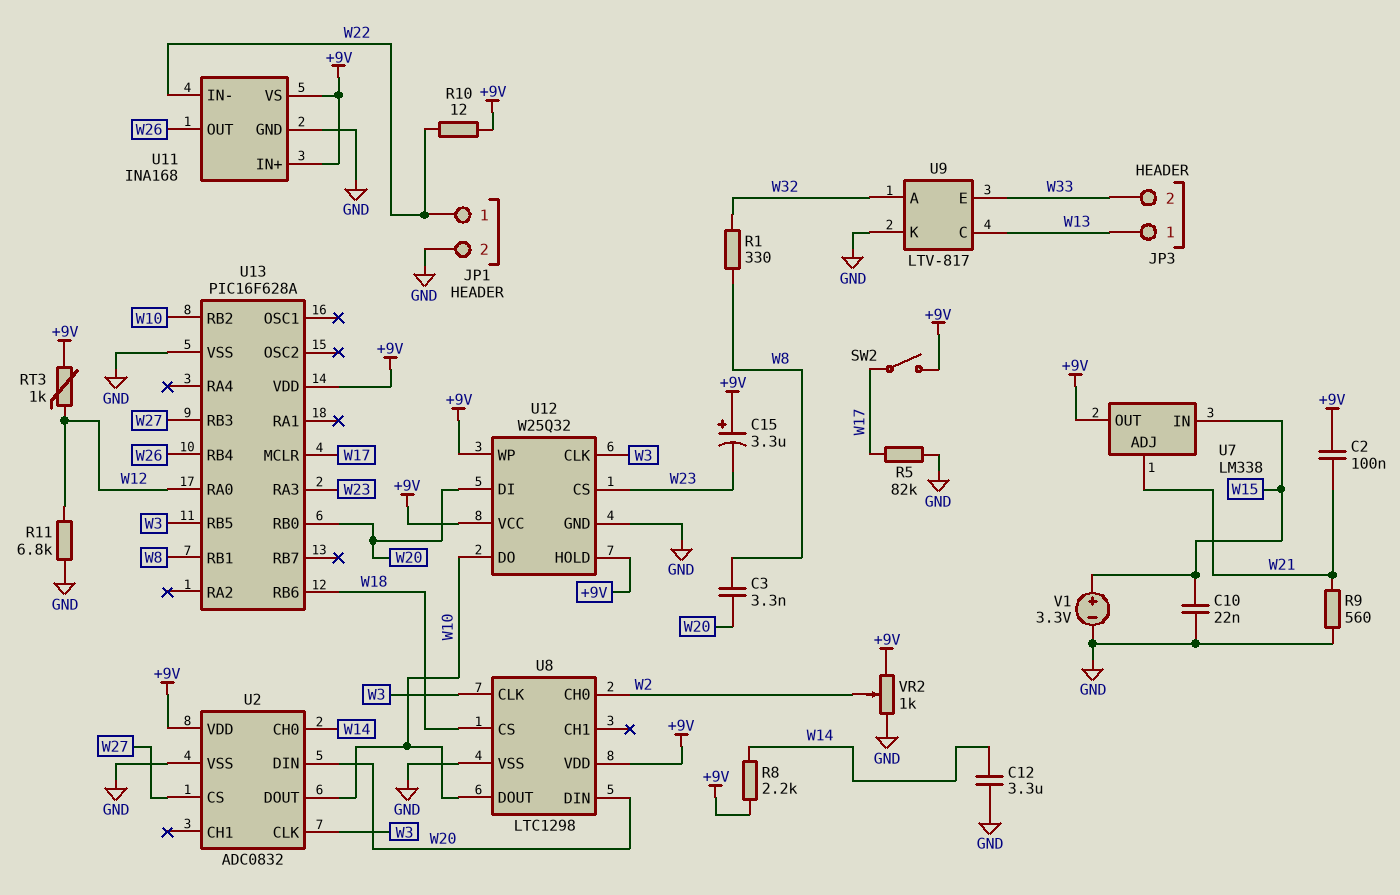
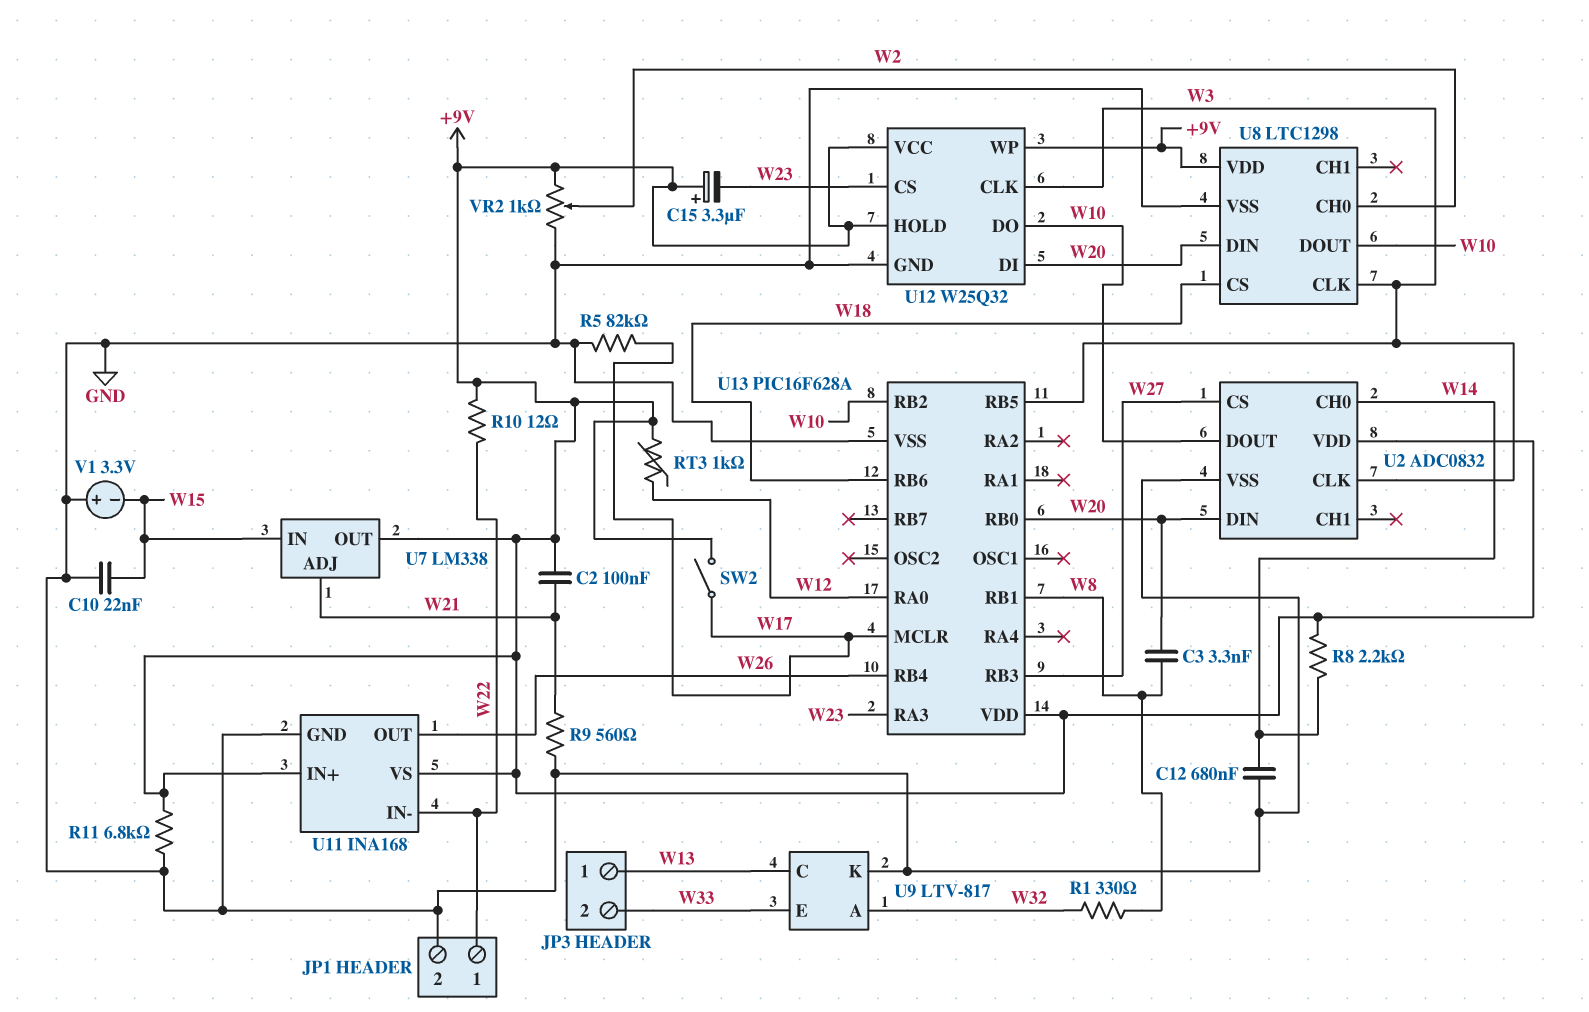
C12: 3.3uF (GND, W14) -> 680nF (GND, W14)
R11: 6.8k (GND, W12) -> 6.8k (+9V, GND)
V1: 3.3V (plus W15, minus GND) -> 3.3V (plus GND, minus W15)

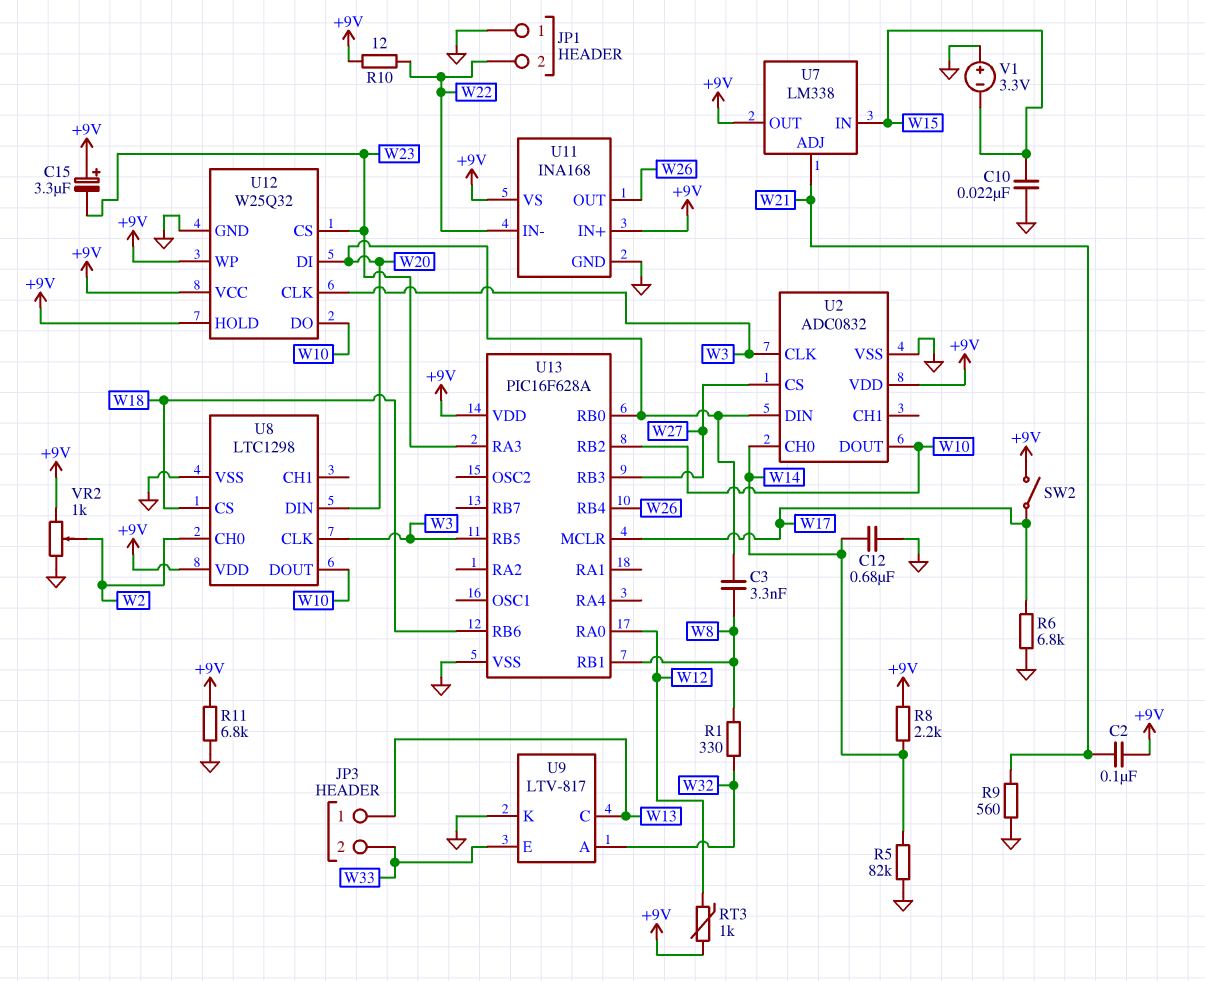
JP1 pin 1: W22 -> GND
JP1 pin 2: GND -> W22
R5: 82k (GND, W17) -> 82k (GND, W14)
R6: none -> 6.8k (GND, W17)

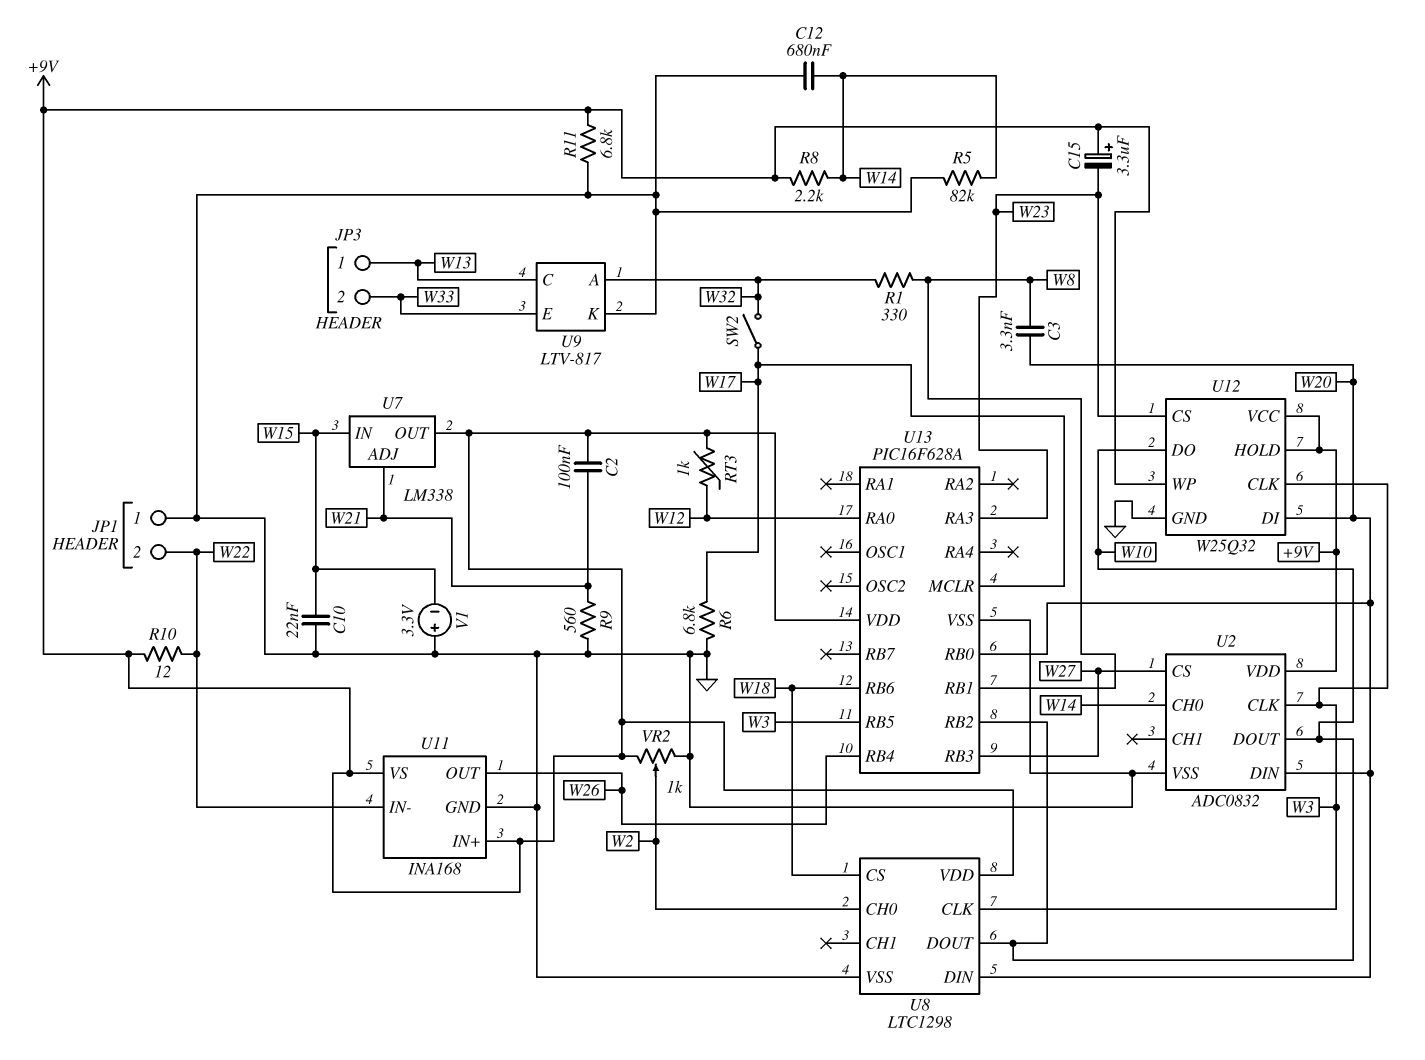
SW2: switch (+9V, W17) -> switch (W17, W32)

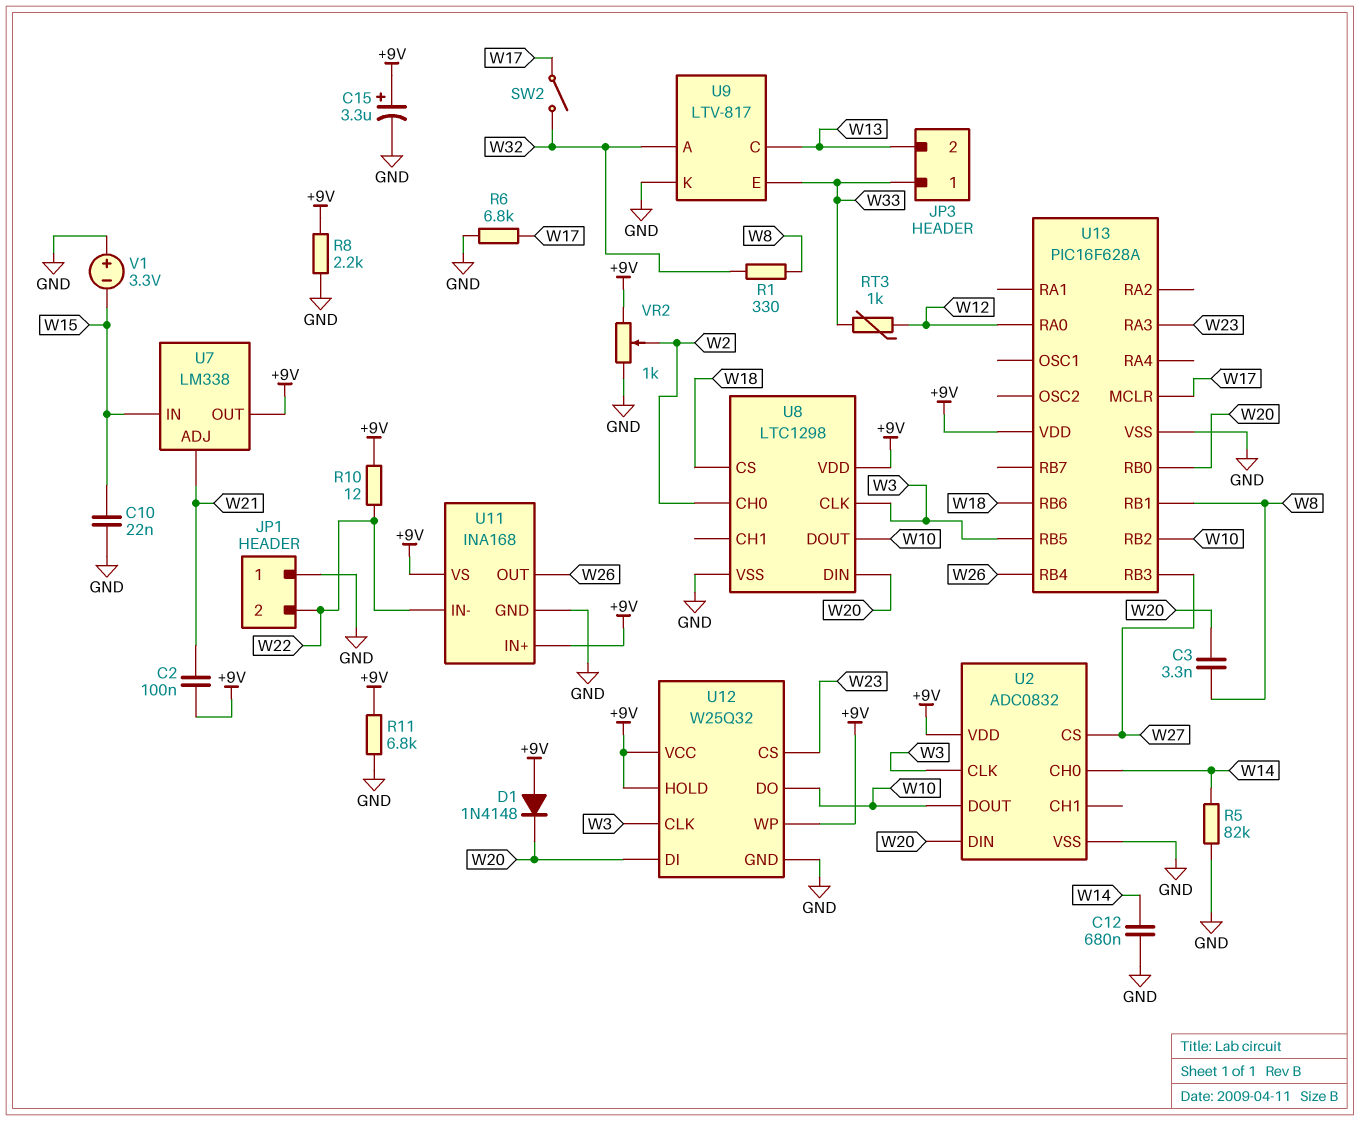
C15: 3.3uF (plus +9V, minus W23) -> 3.3uF (plus +9V, minus GND)
D1: none -> diode 1N4148 (A +9V, K W20)
JP3 pin 1: W13 -> W33
JP3 pin 2: W33 -> W13
R8: 2.2k (+9V, W14) -> 2.2k (+9V, GND)
R9: 560 (GND, W21) -> none
RT3: 1k (+9V, W12) -> 1k (W12, W33)

